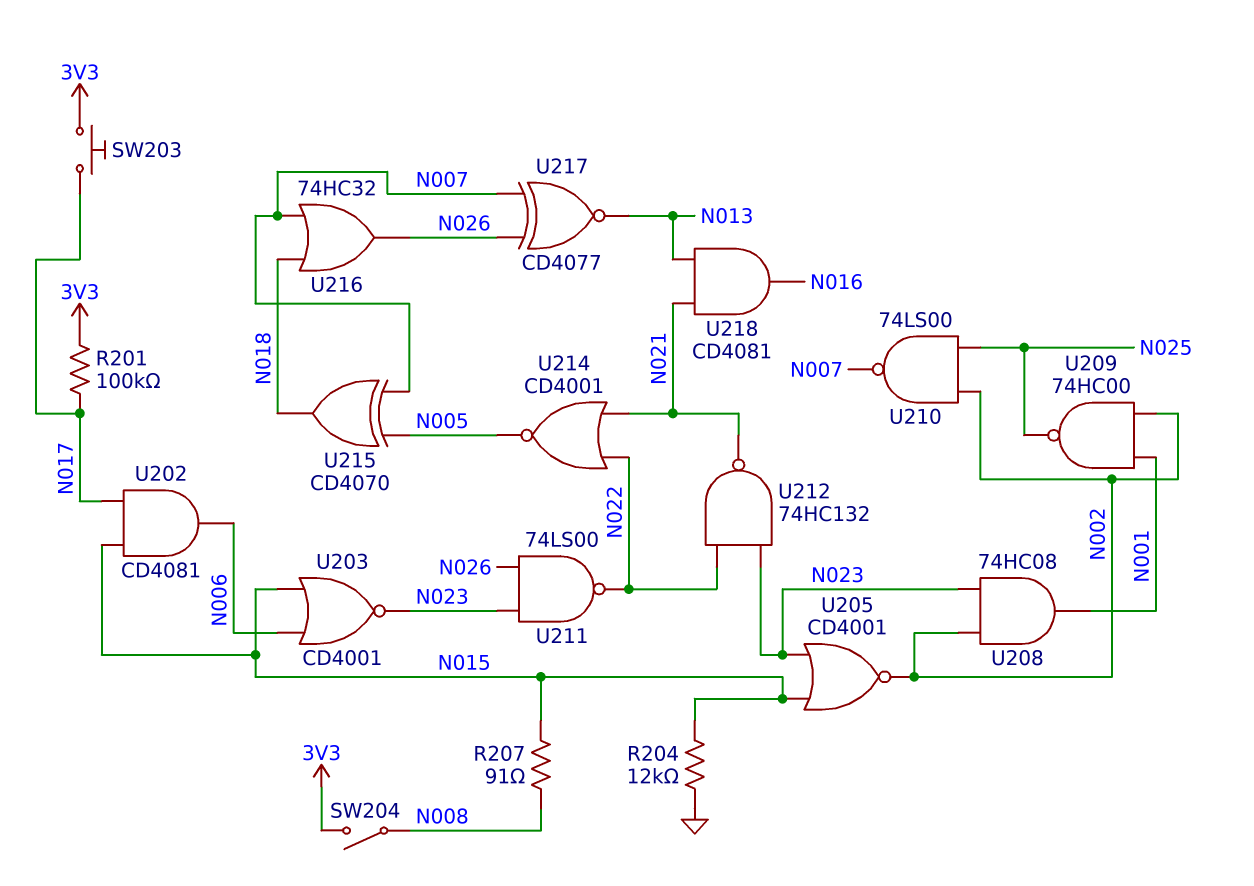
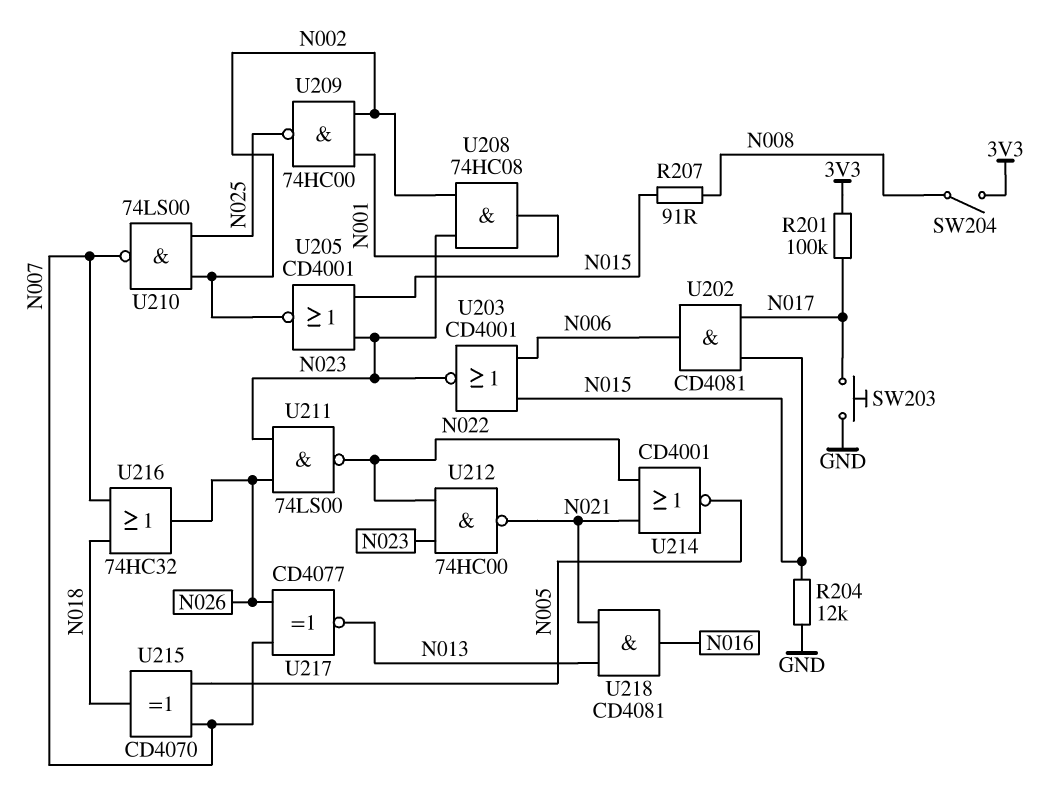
SW203: button (3V3, N017) -> button (GND, N017)
U212: NAND 74HC132 (in N022, in N023, out N021) -> NAND 74HC00 (in N022, in N023, out N021)

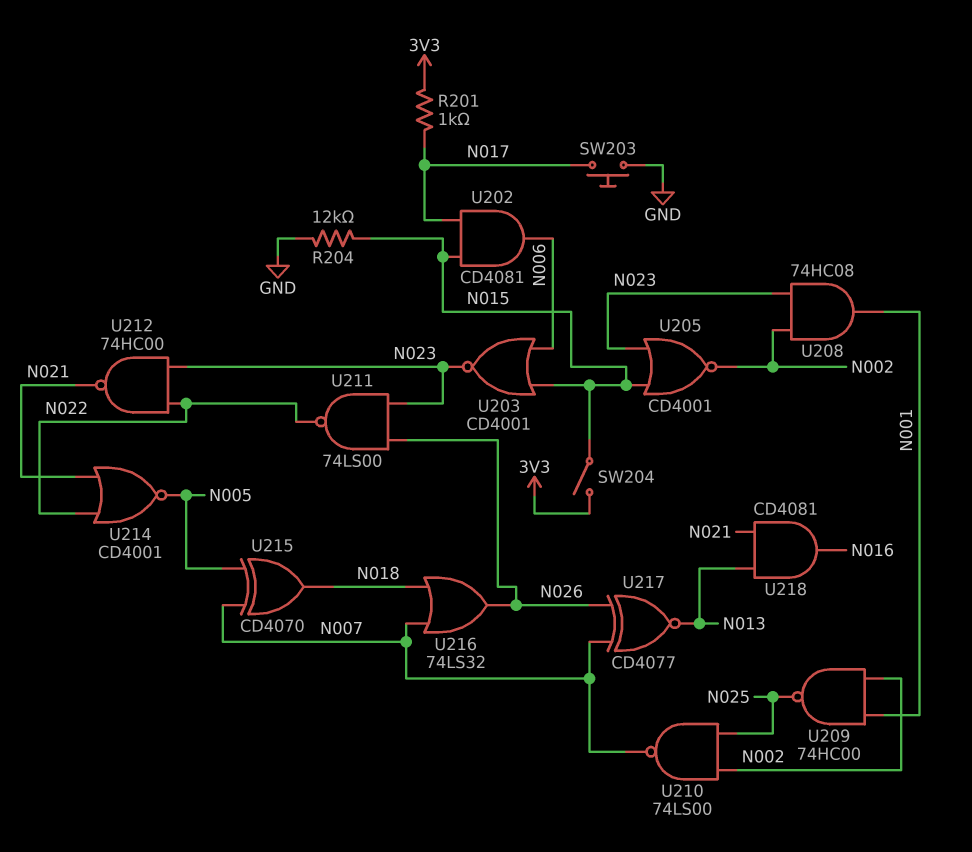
R201: 100k (3V3, N017) -> 1k (3V3, N017)
R207: 91 (N008, N015) -> none
SW204: switch (3V3, N008) -> switch (3V3, N015)
U216: OR 74HC32 (in N007, in N018, out N026) -> OR 74LS32 (in N007, in N018, out N026)

